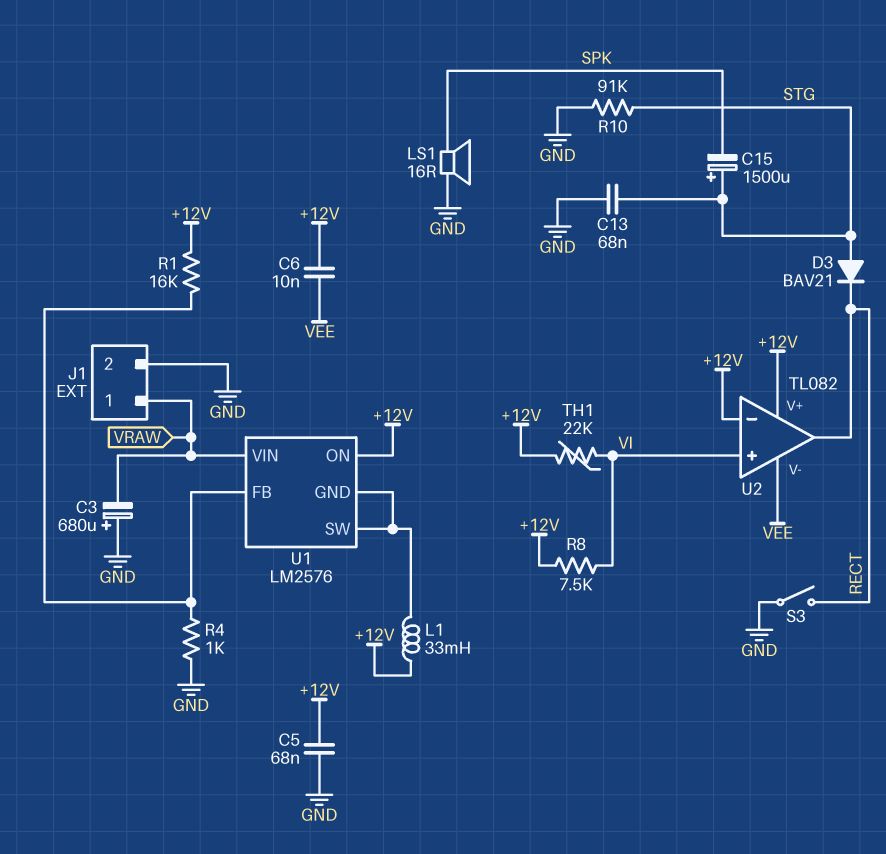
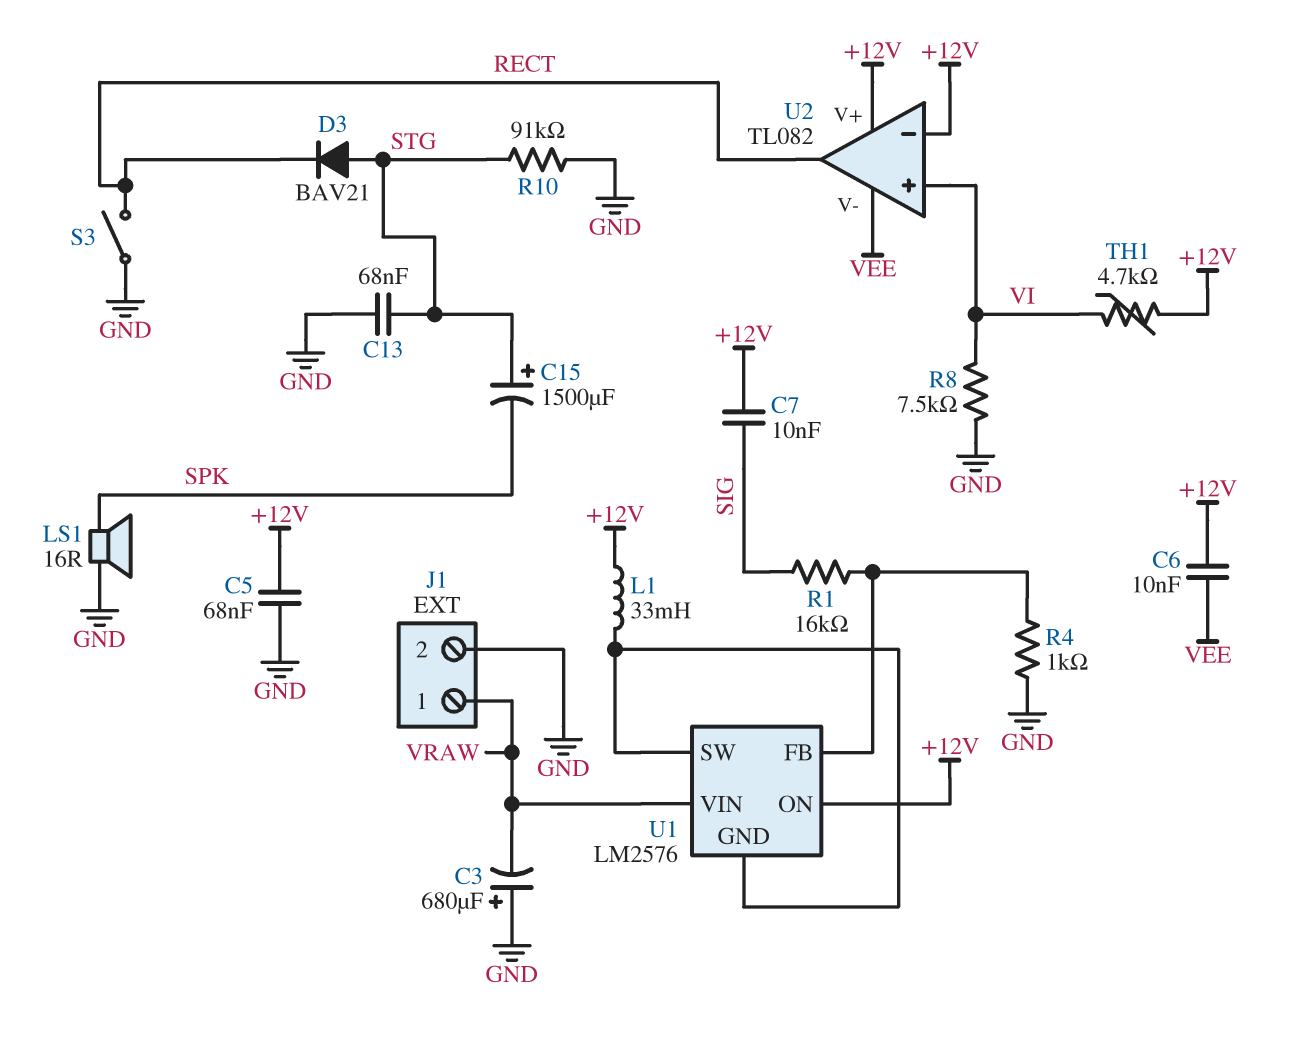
C7: none -> 10nF (+12V, SIG)
R1: 16k (+12V, U1/FB) -> 16k (SIG, U1/FB)
R8: 7.5k (+12V, VI) -> 7.5k (GND, VI)
TH1: 22k (+12V, VI) -> 4.7k (+12V, VI)

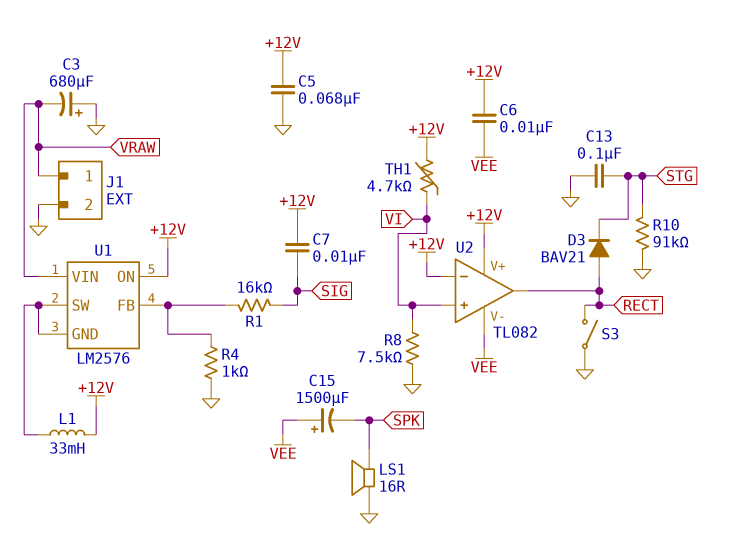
C13: 68nF (GND, STG) -> 100nF (GND, STG)
C15: 1500uF (plus STG, minus SPK) -> 1500uF (plus VEE, minus SPK)
D3: diode BAV21 (A STG, K RECT) -> diode BAV21 (A RECT, K STG)

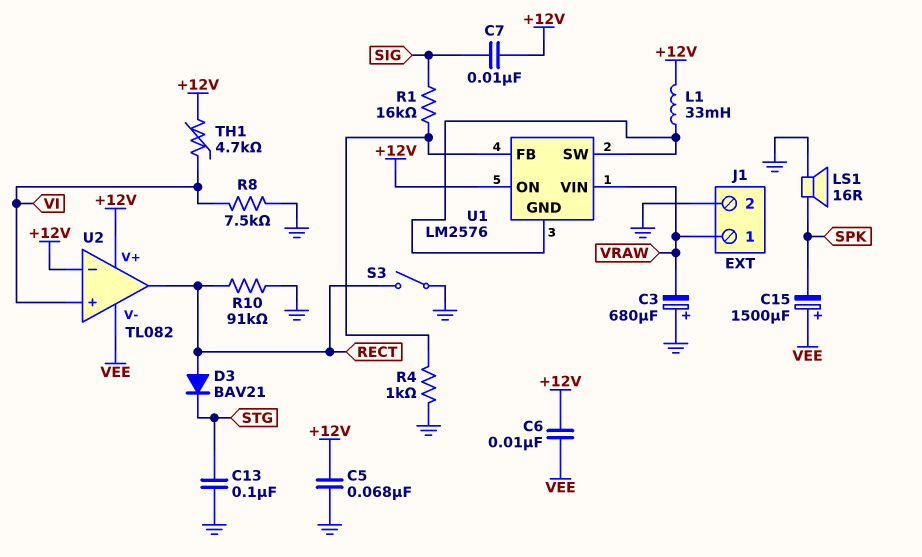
R10: 91k (GND, STG) -> 91k (GND, RECT)

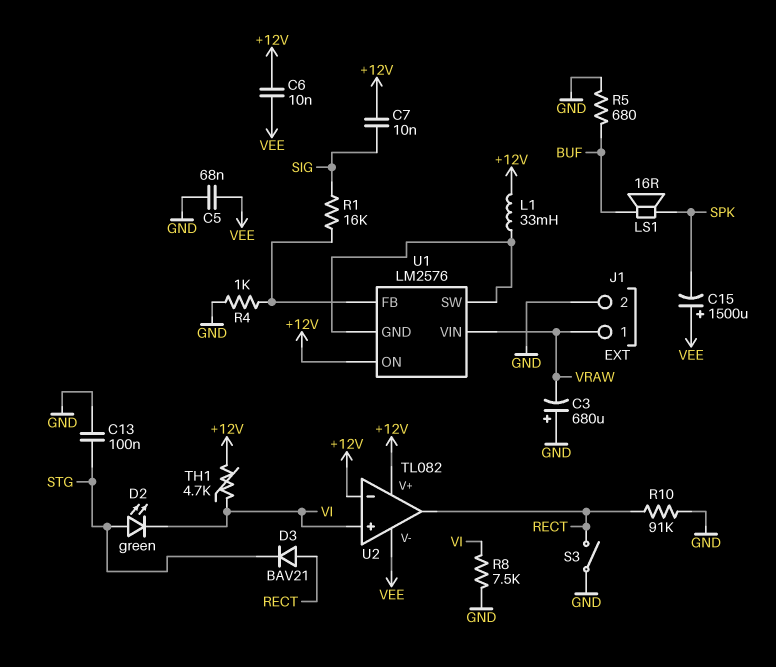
C5: 68nF (+12V, GND) -> 68nF (GND, VEE)
D2: none -> LED green (A STG, K VI)
LS1: speaker 16R (GND, SPK) -> speaker 16R (BUF, SPK)
R5: none -> 680 (BUF, GND)

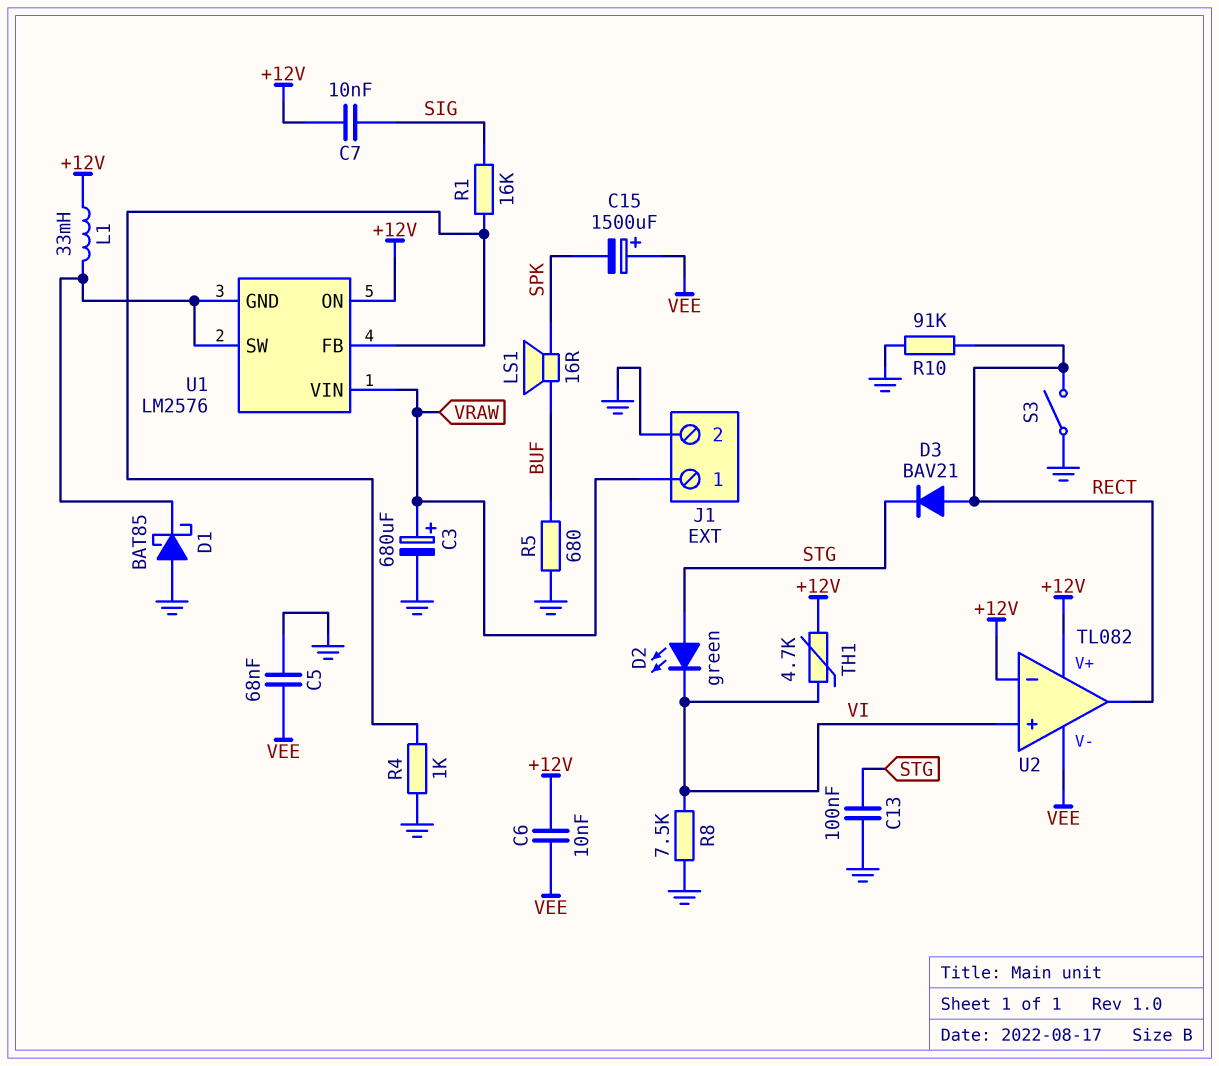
C3: 680uF (plus GND, minus VRAW) -> 680uF (plus VRAW, minus GND)
D1: none -> schottky BAT85 (A GND, K U1/GND)

